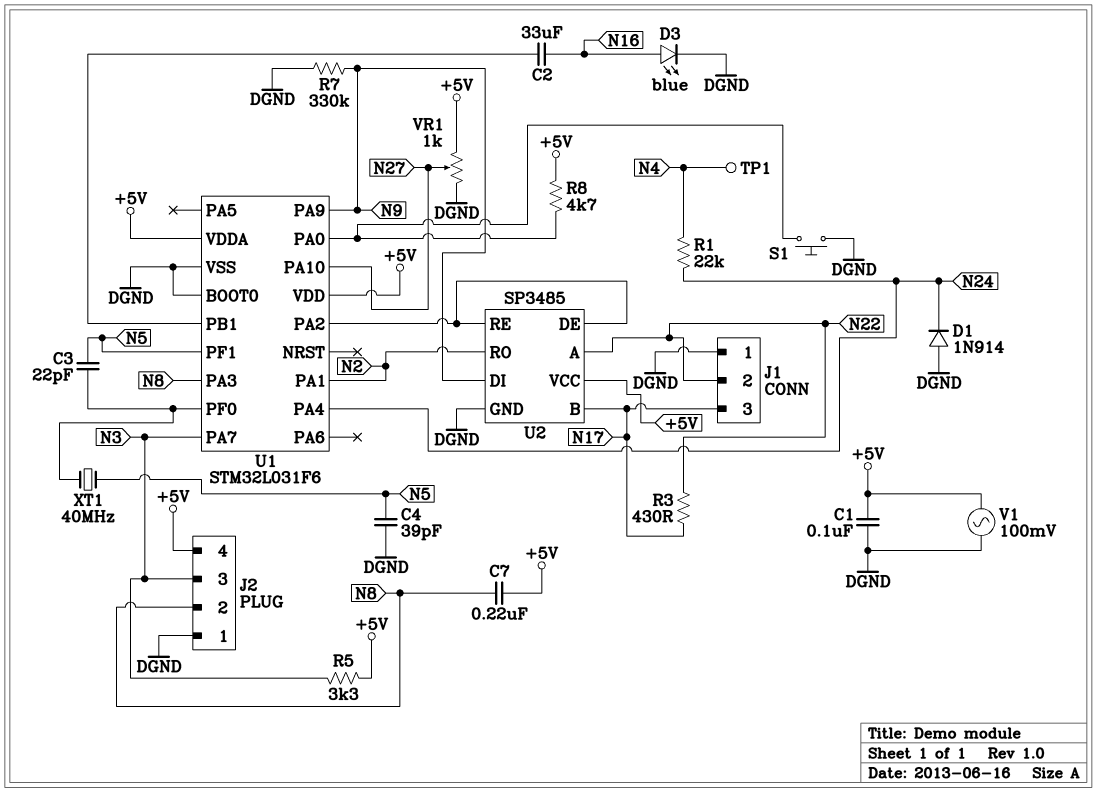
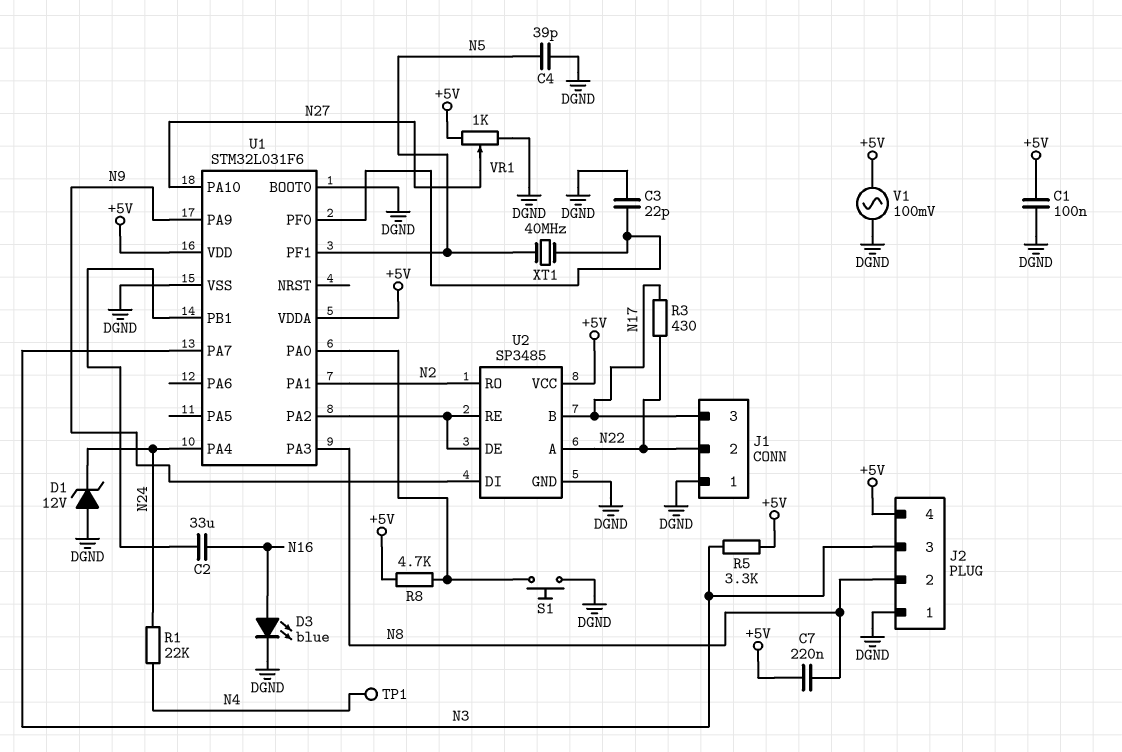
C3: 22pF (N5, U1/PF0) -> 22pF (DGND, U1/PF0)
D1: diode 1N914 (A DGND, K N24) -> zener 12V (A DGND, K N24)
R7: 330k (DGND, N9) -> none

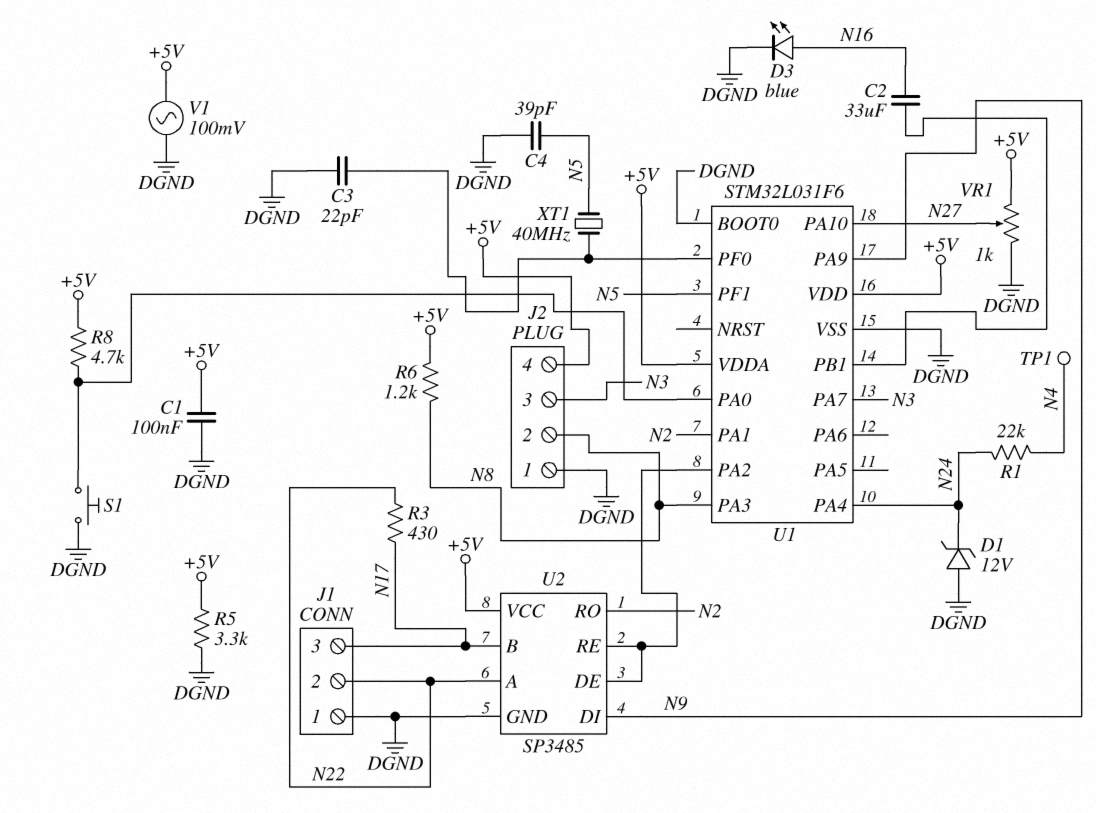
C7: 220nF (+5V, N8) -> none
R5: 3.3k (+5V, N3) -> 3.3k (+5V, DGND)
R6: none -> 1.2k (+5V, N8)

